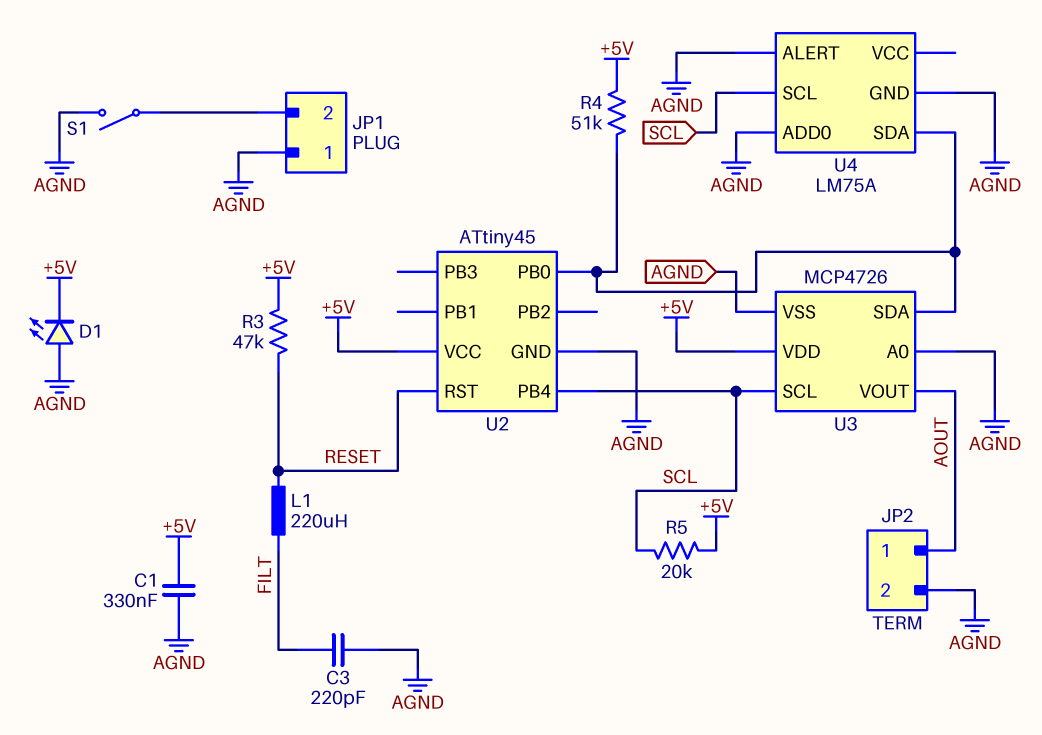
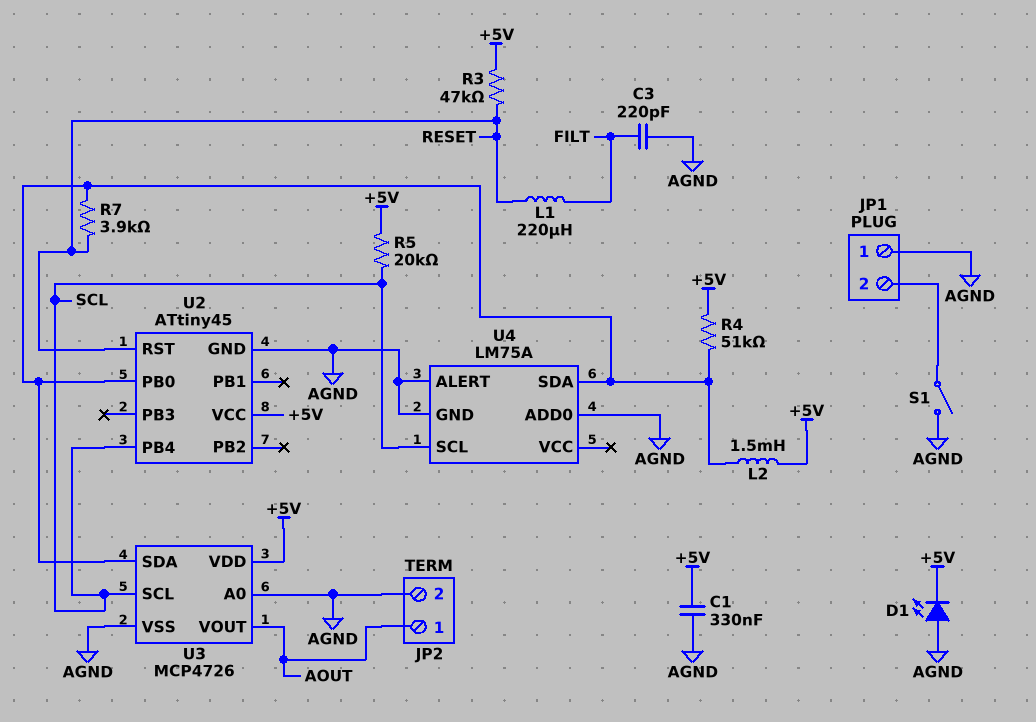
L2: none -> 1.5mH (+5V, U2/PB0)
R7: none -> 3.9k (RESET, U2/PB0)

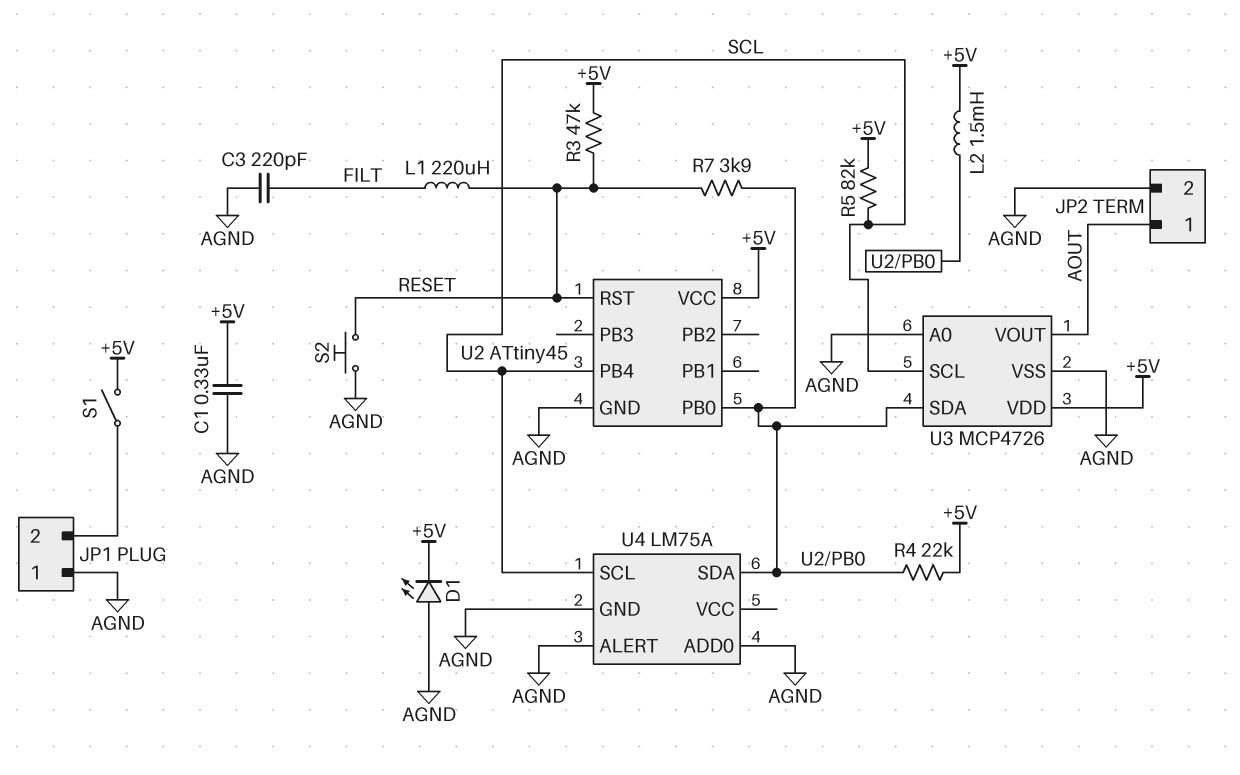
R4: 51k (+5V, U2/PB0) -> 22k (+5V, U2/PB0)
R5: 20k (+5V, SCL) -> 82k (+5V, SCL)
S1: switch (AGND, JP1/2) -> switch (+5V, JP1/2)
S2: none -> button (AGND, RESET)

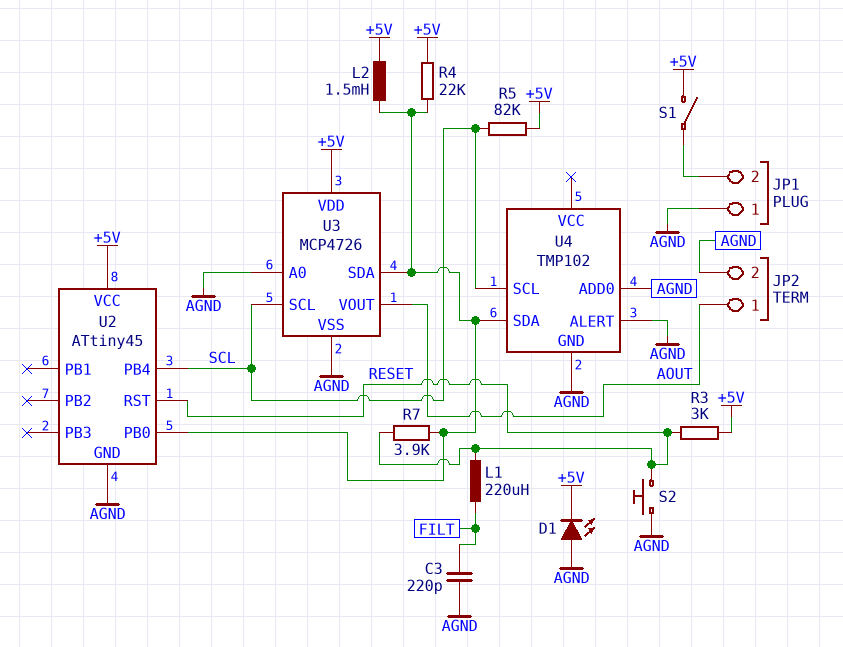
C1: 330nF (+5V, AGND) -> none
R3: 47k (+5V, RESET) -> 3k (+5V, RESET)
U4: LM75A -> TMP102

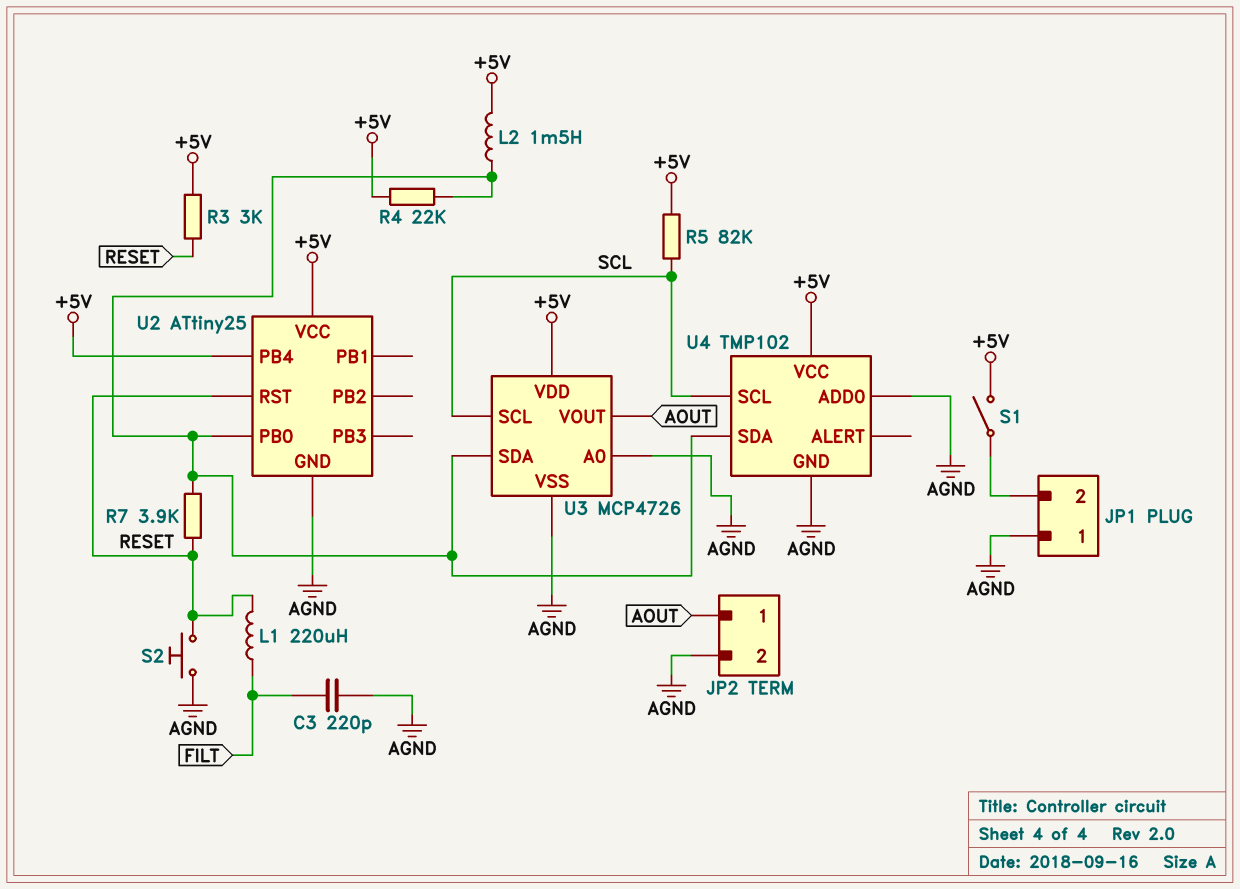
D1: LED (A AGND, K +5V) -> none
U2: ATtiny45 -> ATtiny25
U2 pin PB4: SCL -> +5V
U4 pin ALERT: AGND -> none
U4 pin VCC: none -> +5V

